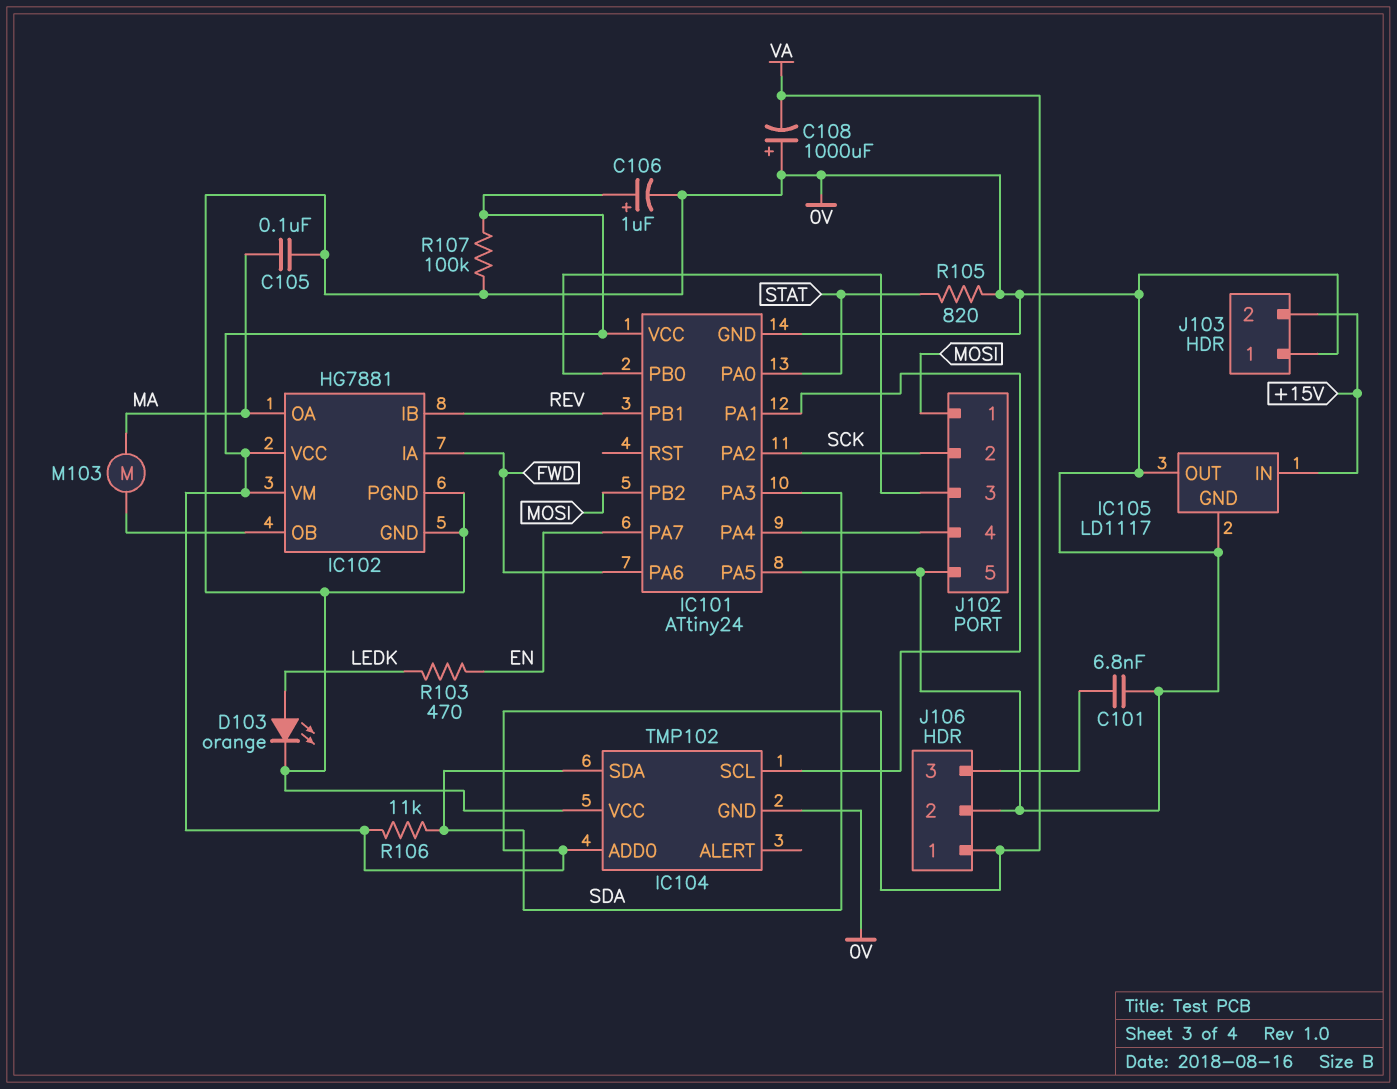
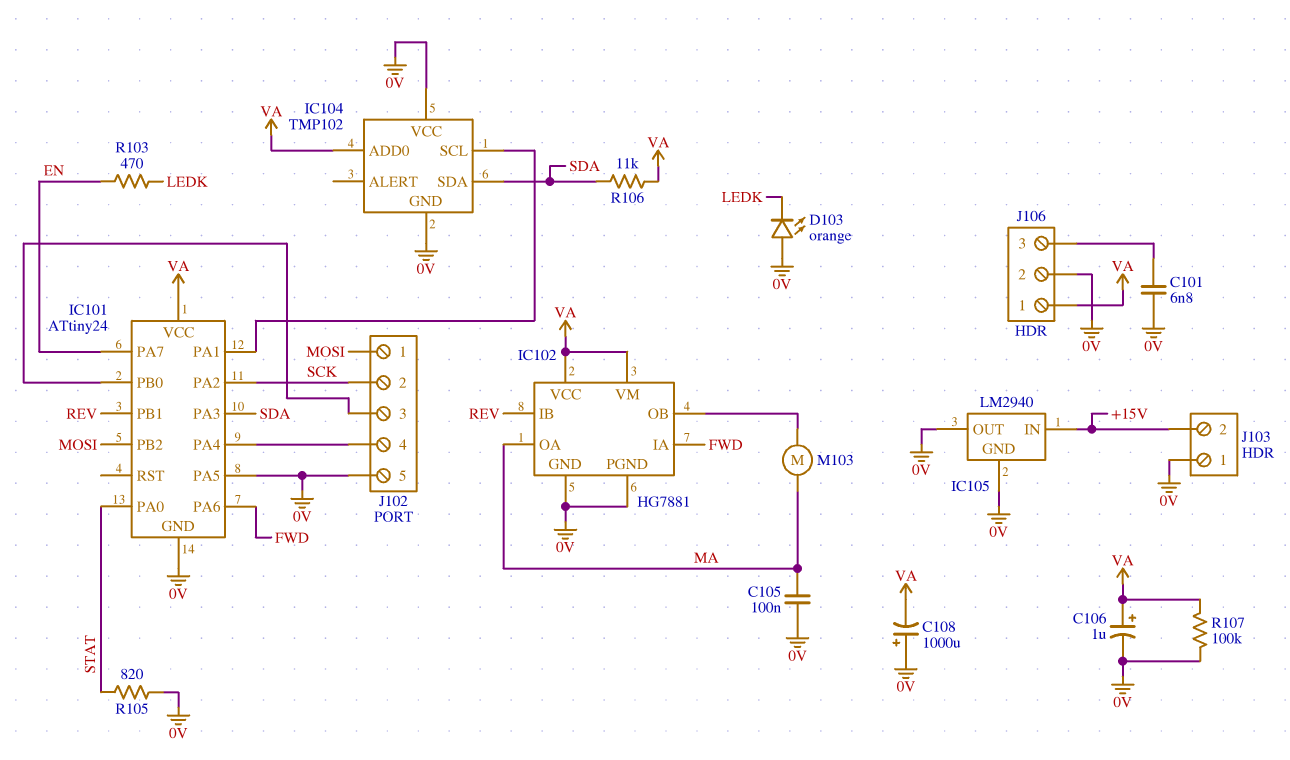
D103: LED orange (A LEDK, K 0V) -> LED orange (A 0V, K LEDK)
IC105: LD1117 -> LM2940

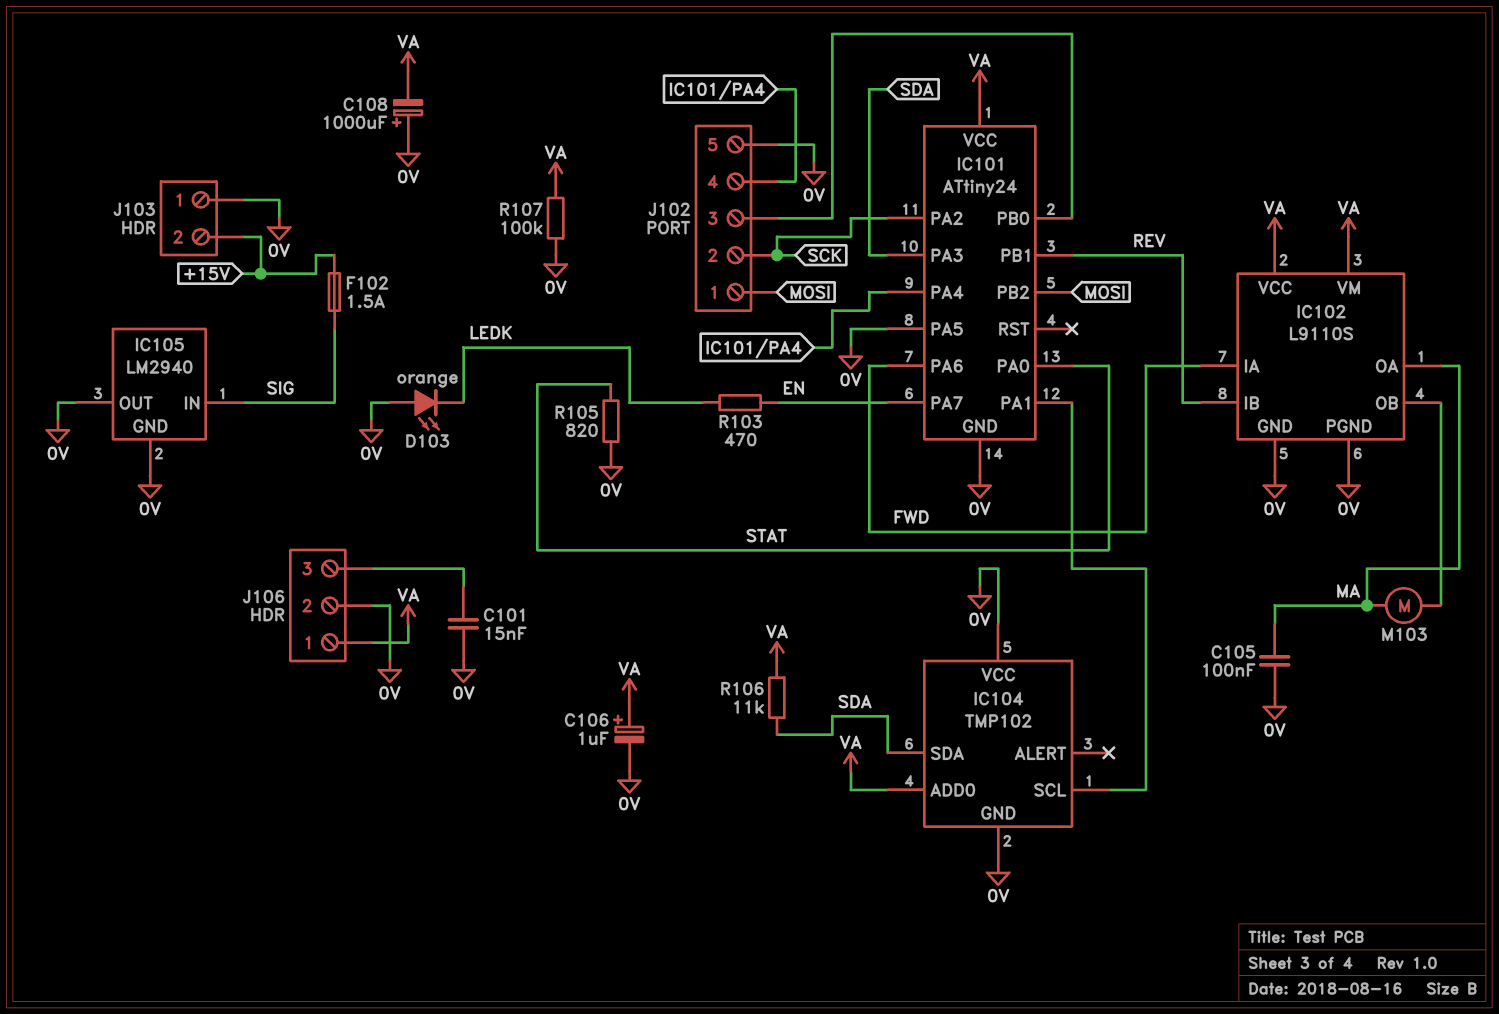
C101: 6.8nF (0V, J106/3) -> 15nF (0V, J106/3)
F102: none -> 1.5A (+15V, SIG)
IC102: HG7881 -> L9110S
IC105 pin IN: +15V -> SIG

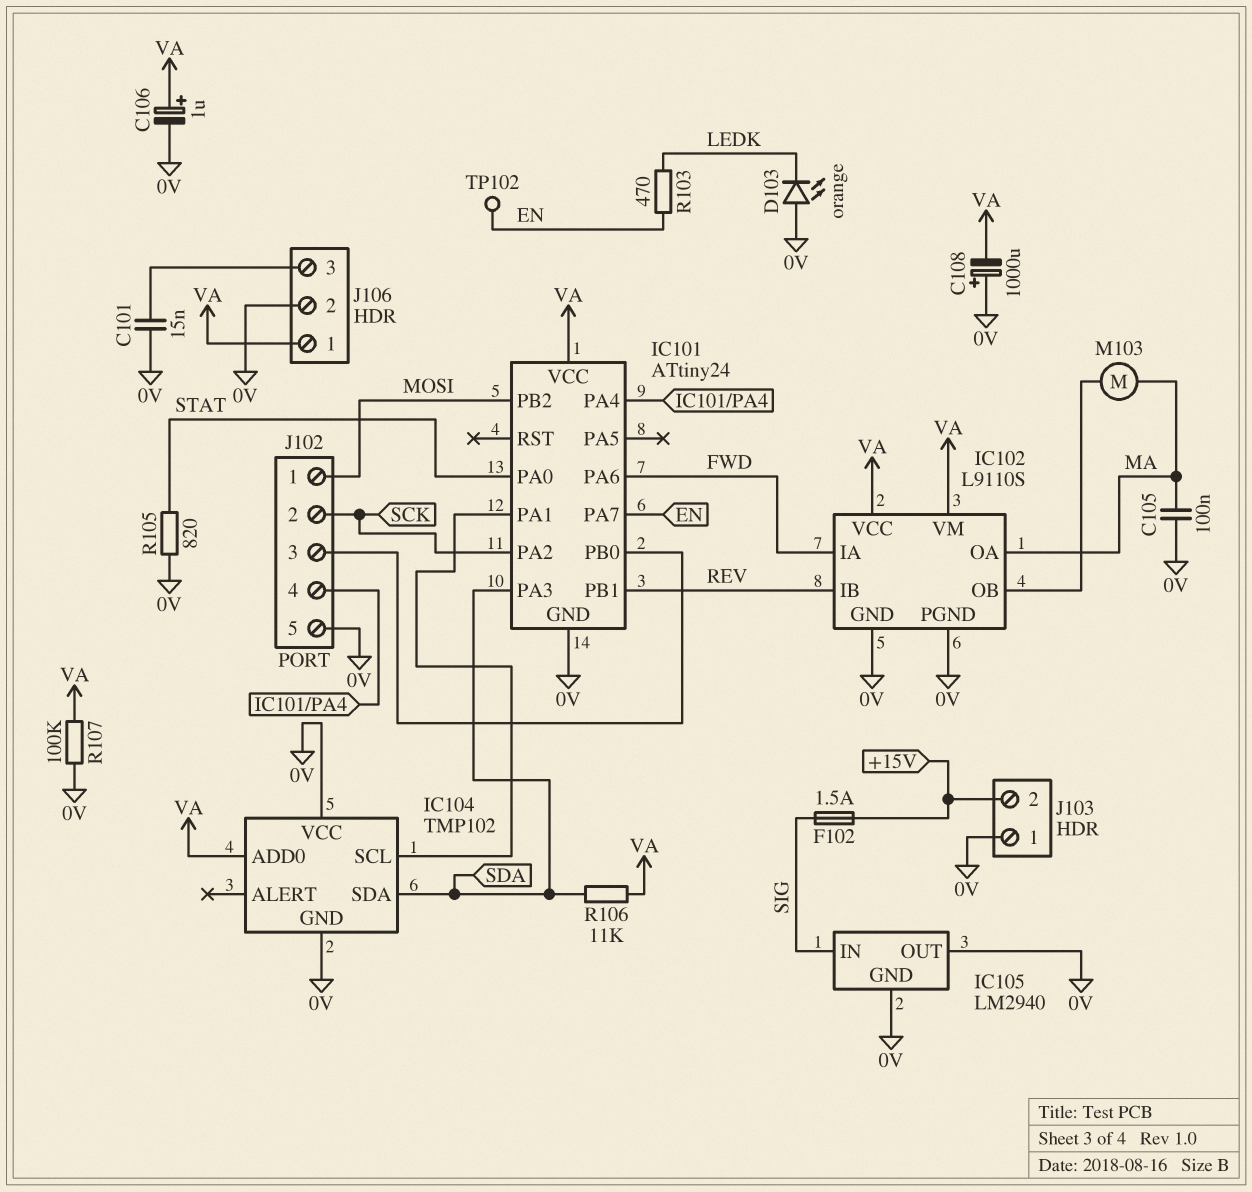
IC101 pin PA5: 0V -> none
TP102: none -> test point (EN)

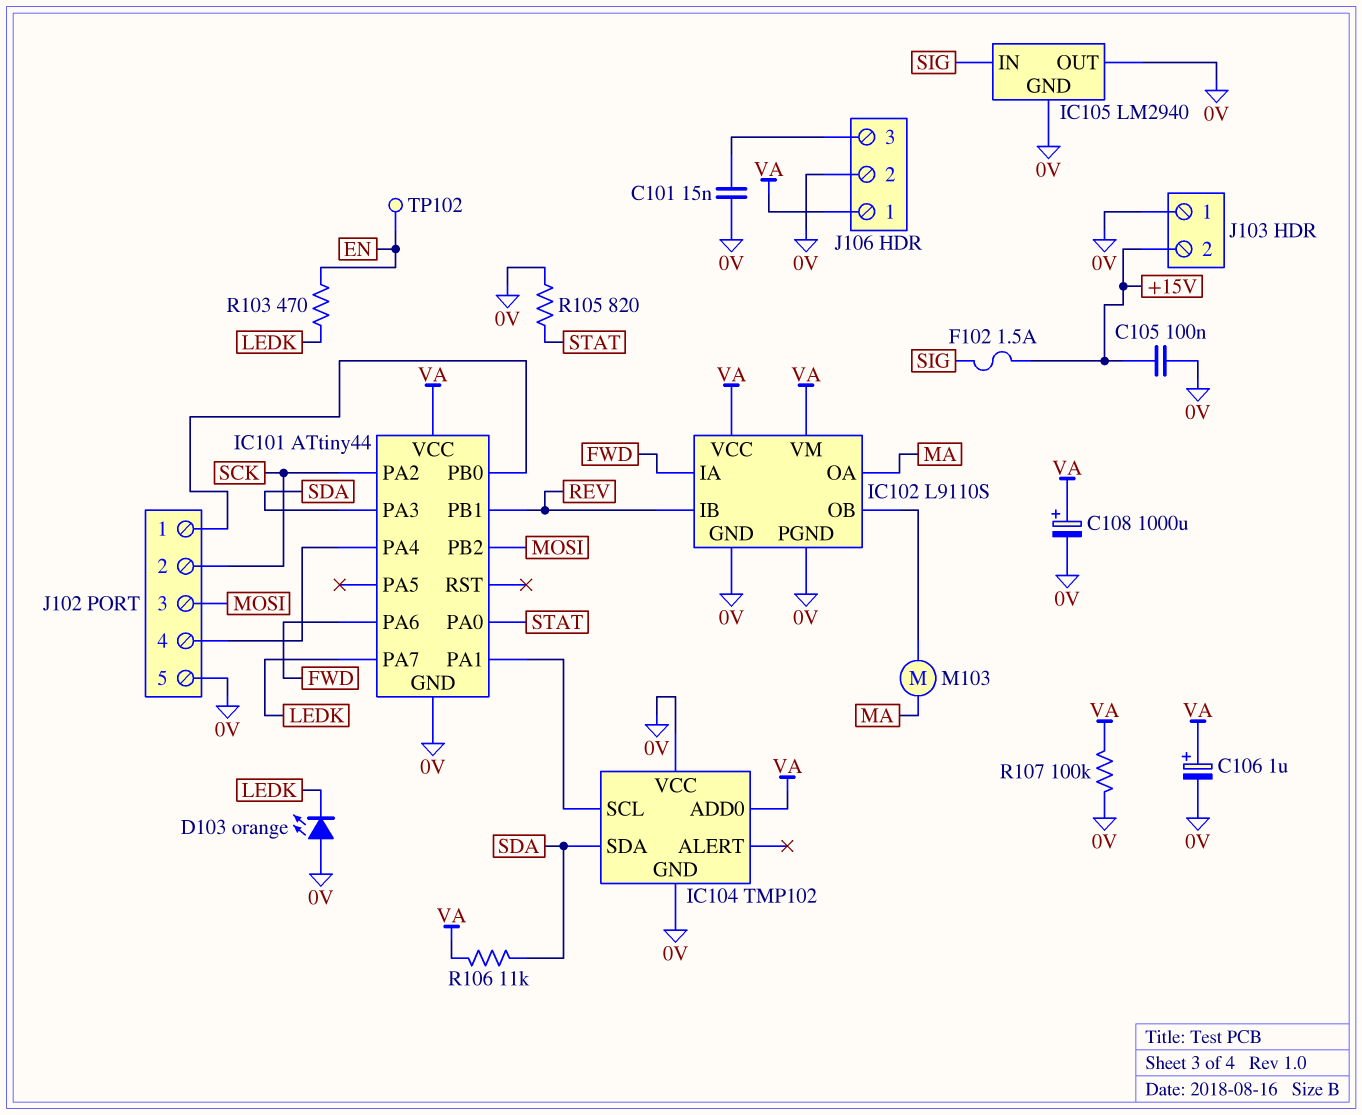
C105: 100nF (0V, MA) -> 100nF (+15V, 0V)
C108: 1000uF (plus 0V, minus VA) -> 1000uF (plus VA, minus 0V)
IC101: ATtiny24 -> ATtiny44
IC101 pin PA7: EN -> LEDK
J102 pin 1: MOSI -> IC101/PB0
J102 pin 3: IC101/PB0 -> MOSI

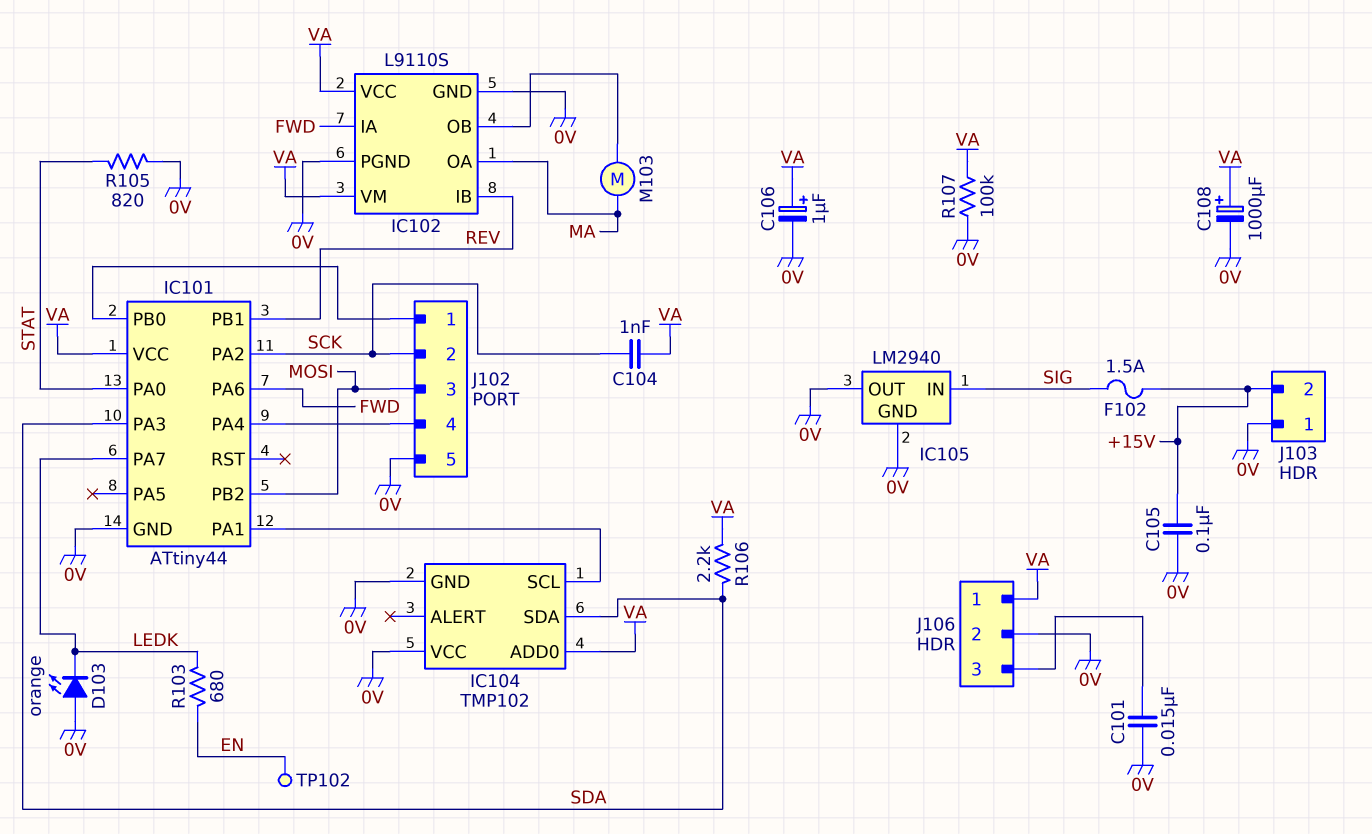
C104: none -> 1nF (SCK, VA)
R103: 470 (EN, LEDK) -> 680 (EN, LEDK)
R106: 11k (SDA, VA) -> 2.2k (SDA, VA)

